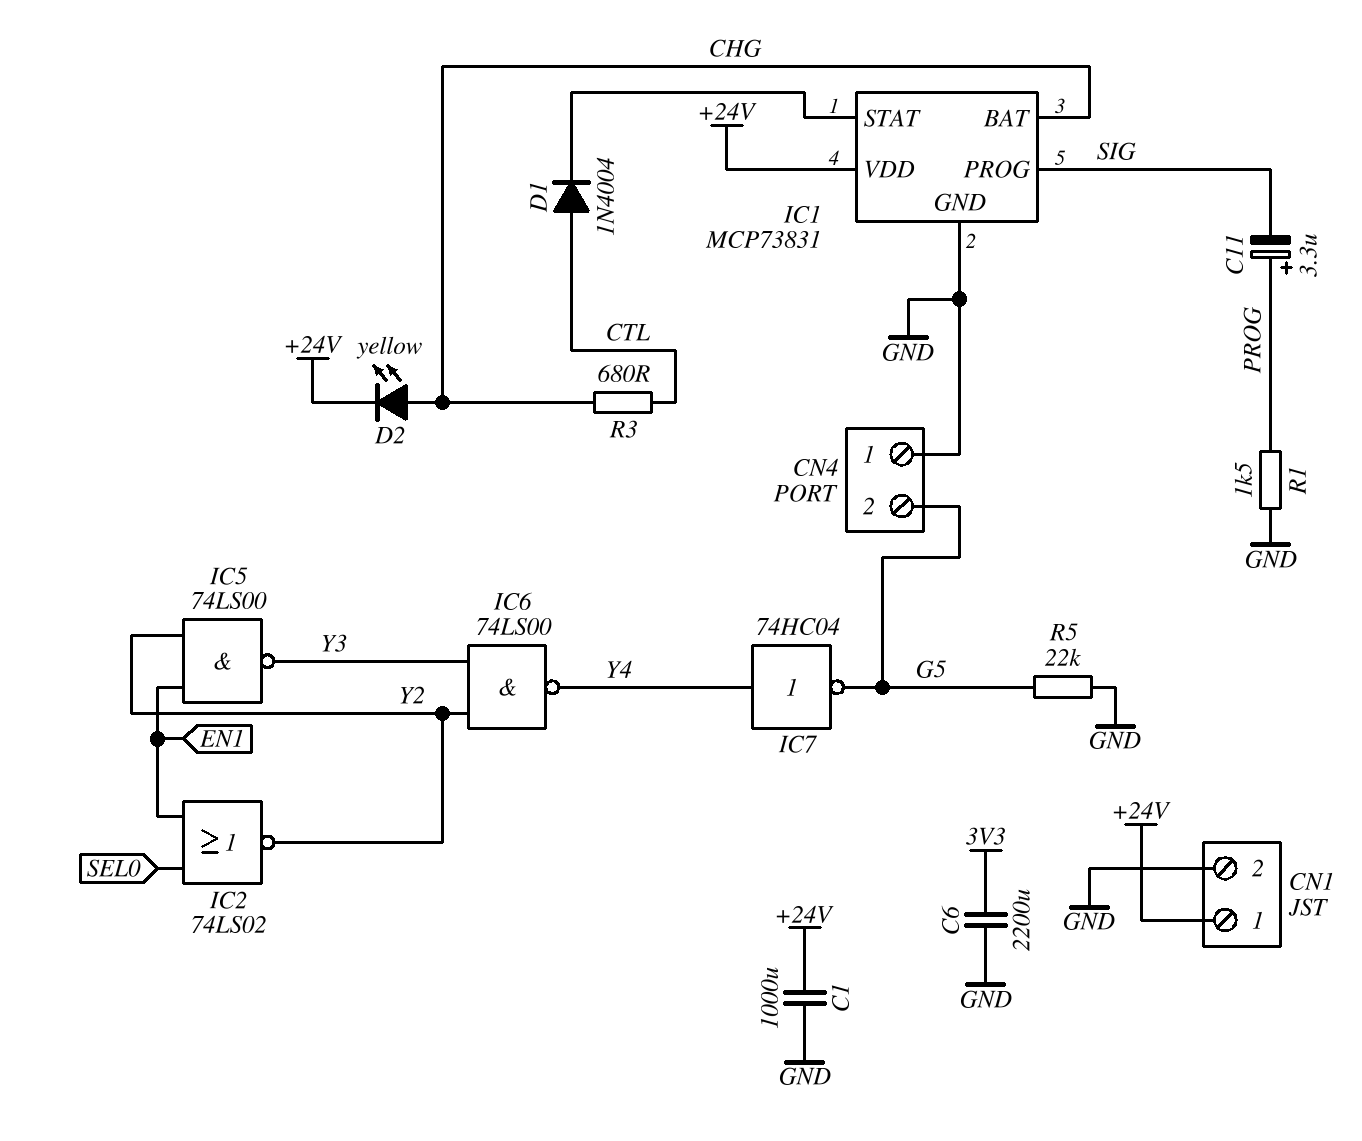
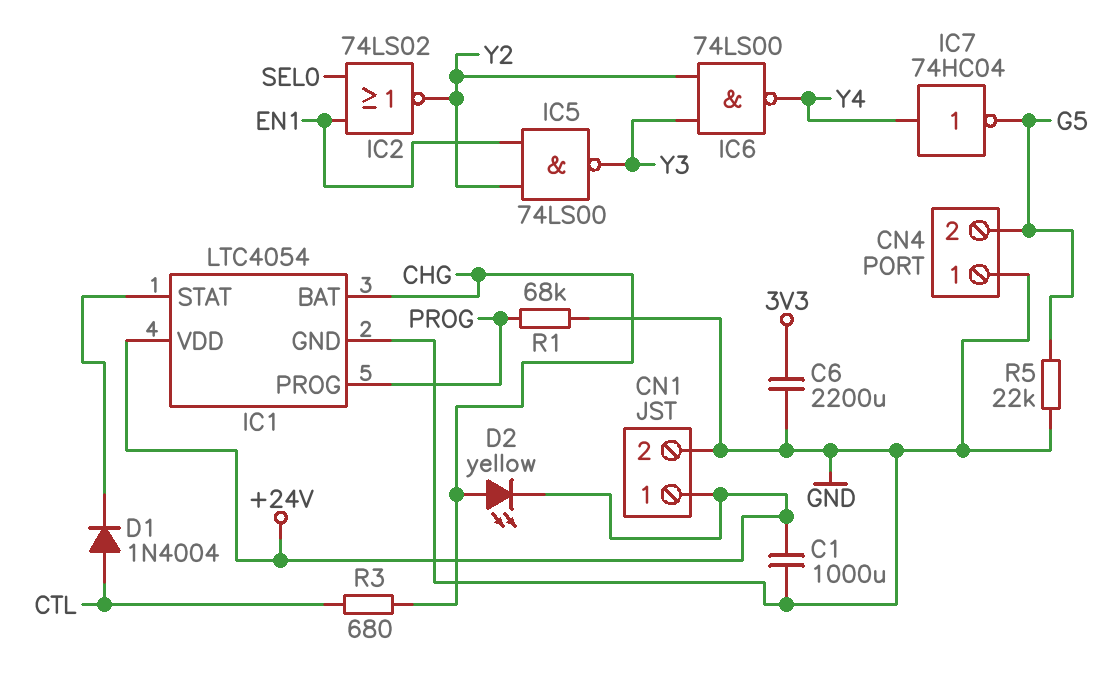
C11: 3.3uF (plus PROG, minus SIG) -> none
IC1: MCP73831 -> LTC4054
IC1 pin PROG: SIG -> PROG
R1: 1.5k (GND, PROG) -> 68k (GND, PROG)

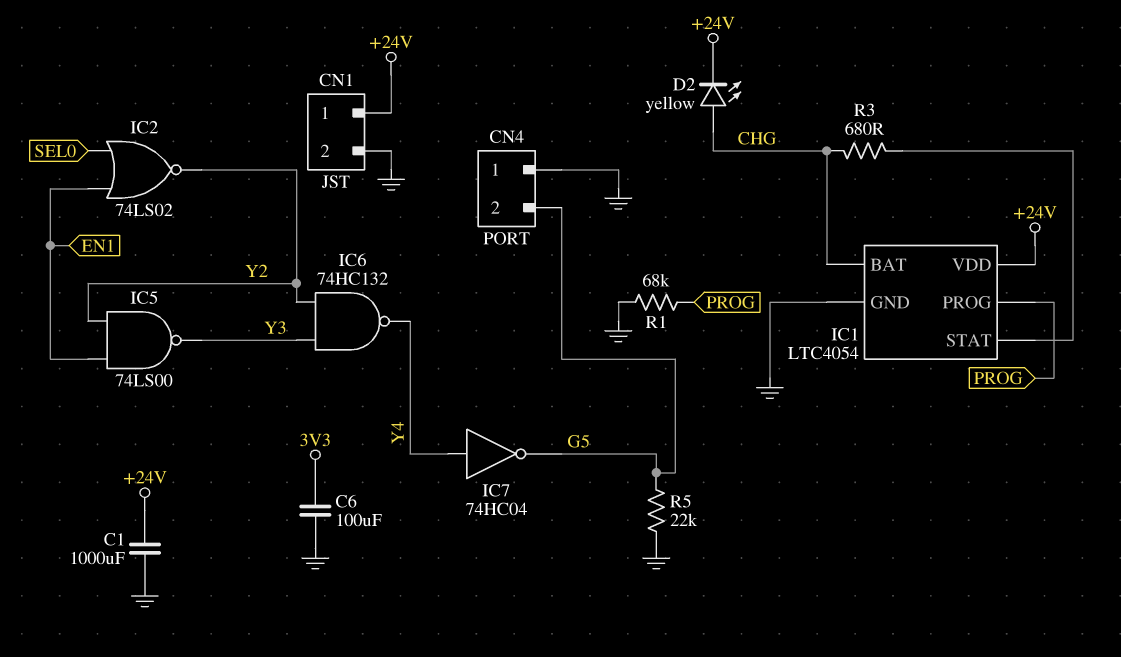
C6: 2200uF (3V3, GND) -> 100uF (3V3, GND)
D1: diode 1N4004 (A CTL, K IC1/STAT) -> none
IC6: NAND 74LS00 (in Y2, in Y3, out Y4) -> NAND 74HC132 (in Y2, in Y3, out Y4)
R3: 680 (CHG, CTL) -> 680 (CHG, IC1/STAT)

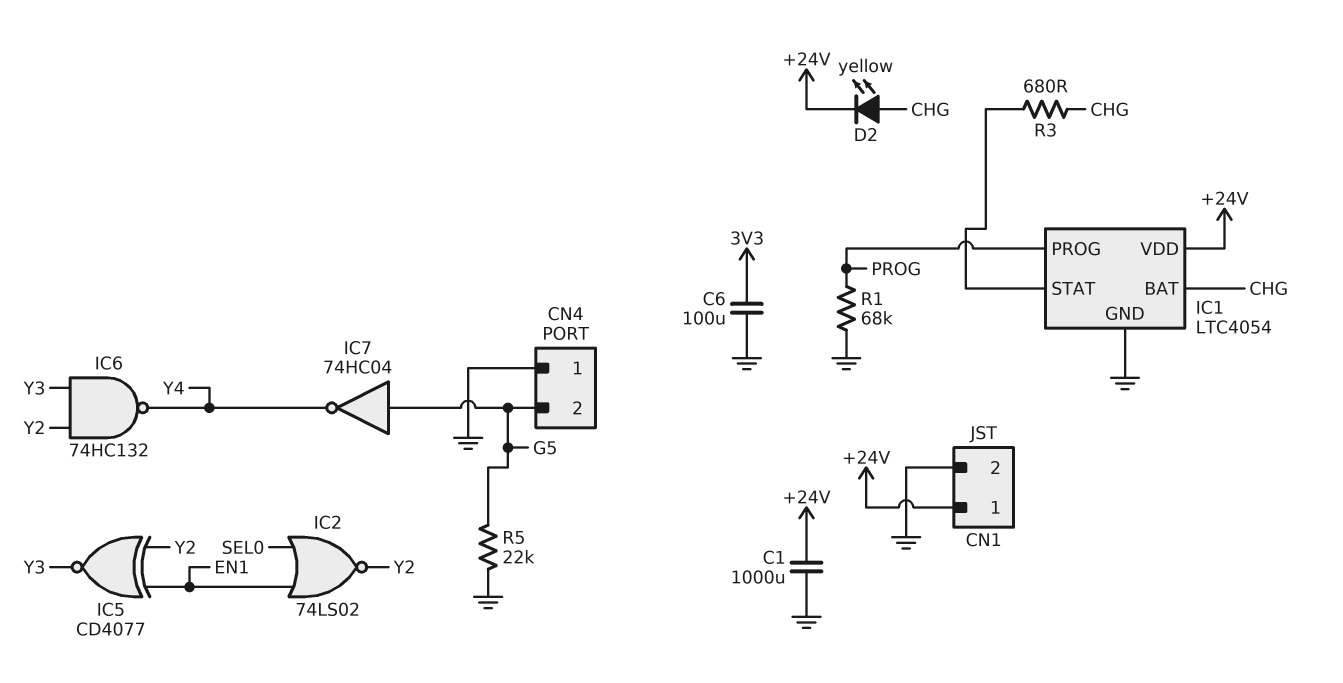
IC5: NAND 74LS00 (in EN1, in Y2, out Y3) -> XNOR CD4077 (in EN1, in Y2, out Y3)
IC7: NOT 74HC04 (in Y4, out G5) -> NOT 74HC04 (in G5, out Y4)

